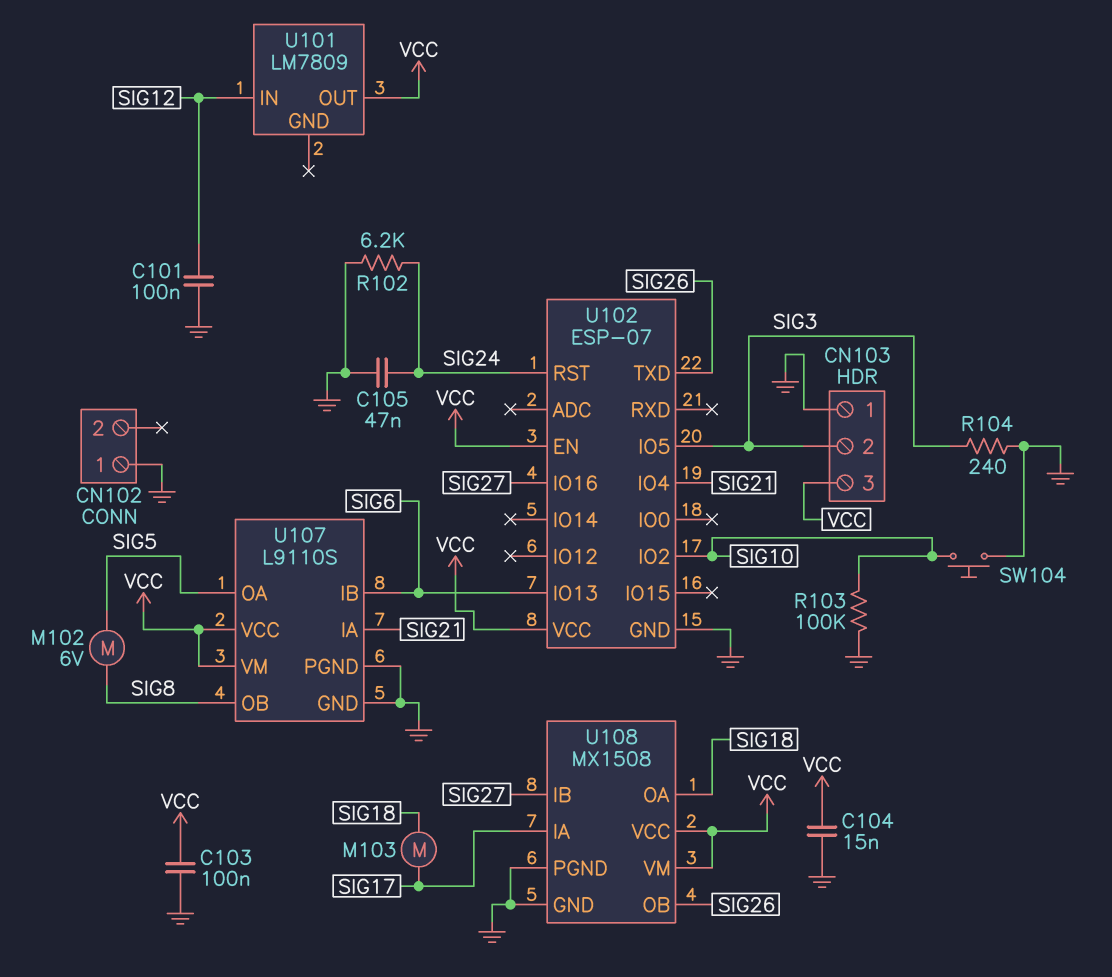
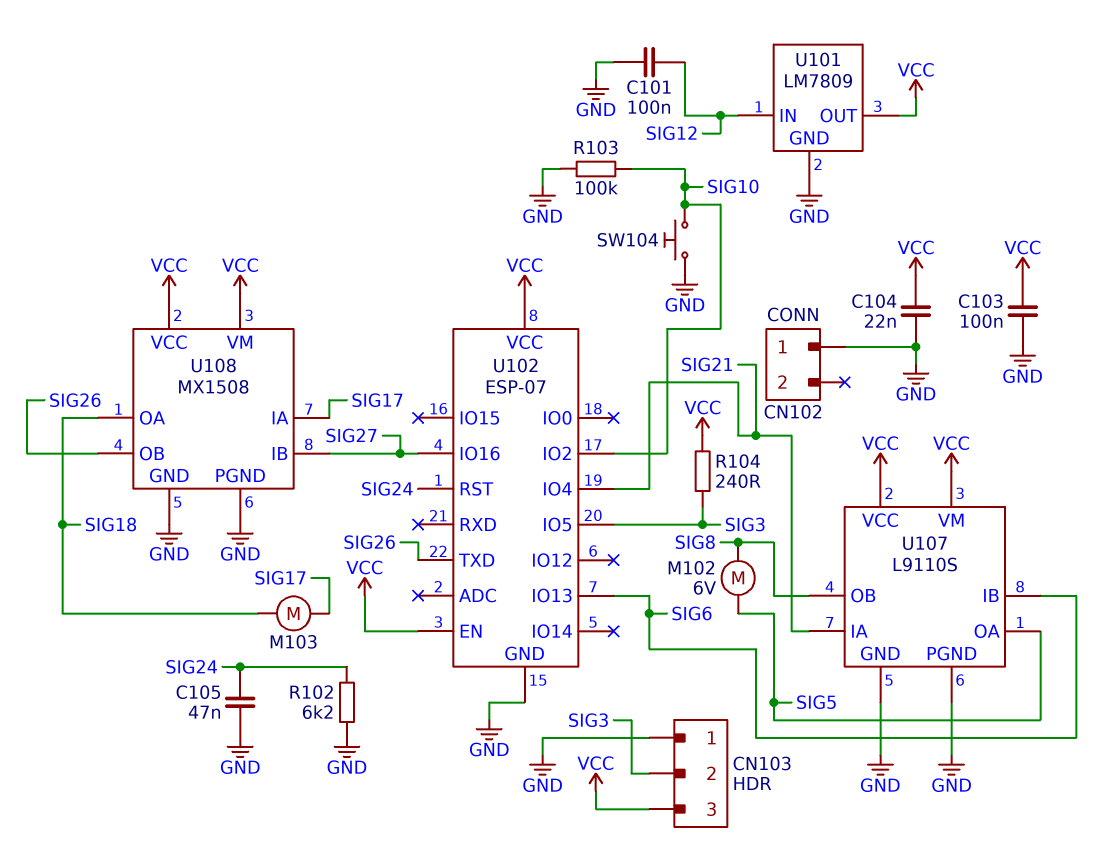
C104: 15nF (GND, VCC) -> 22nF (GND, VCC)
R104: 240 (GND, SIG3) -> 240 (SIG3, VCC)
U101 pin GND: none -> GND

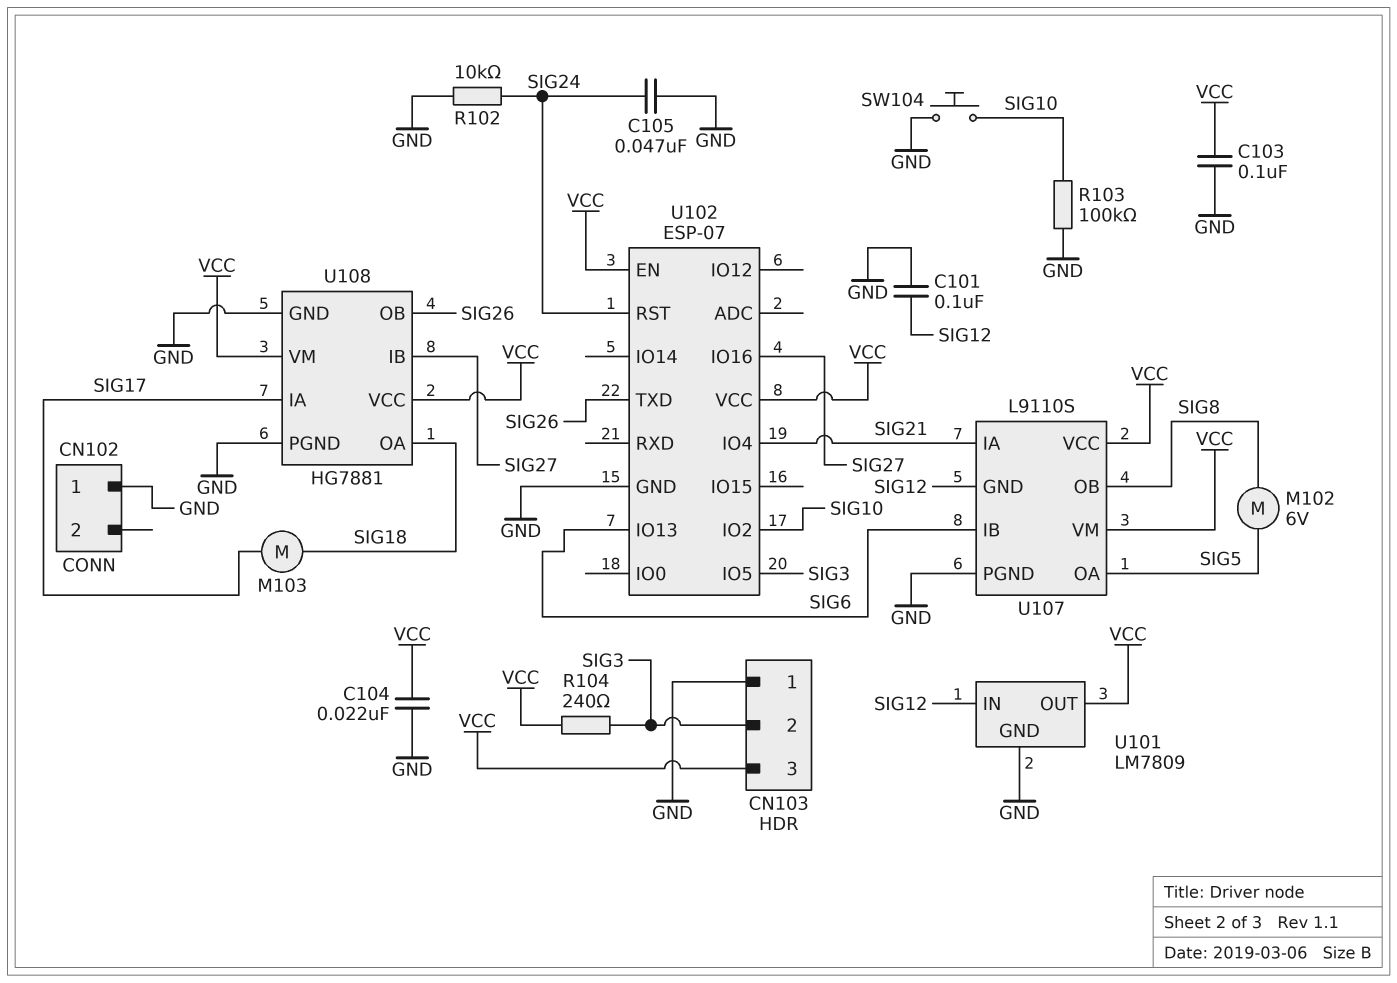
R102: 6.2k (GND, SIG24) -> 10k (GND, SIG24)
U107 pin GND: GND -> SIG12
U108: MX1508 -> HG7881

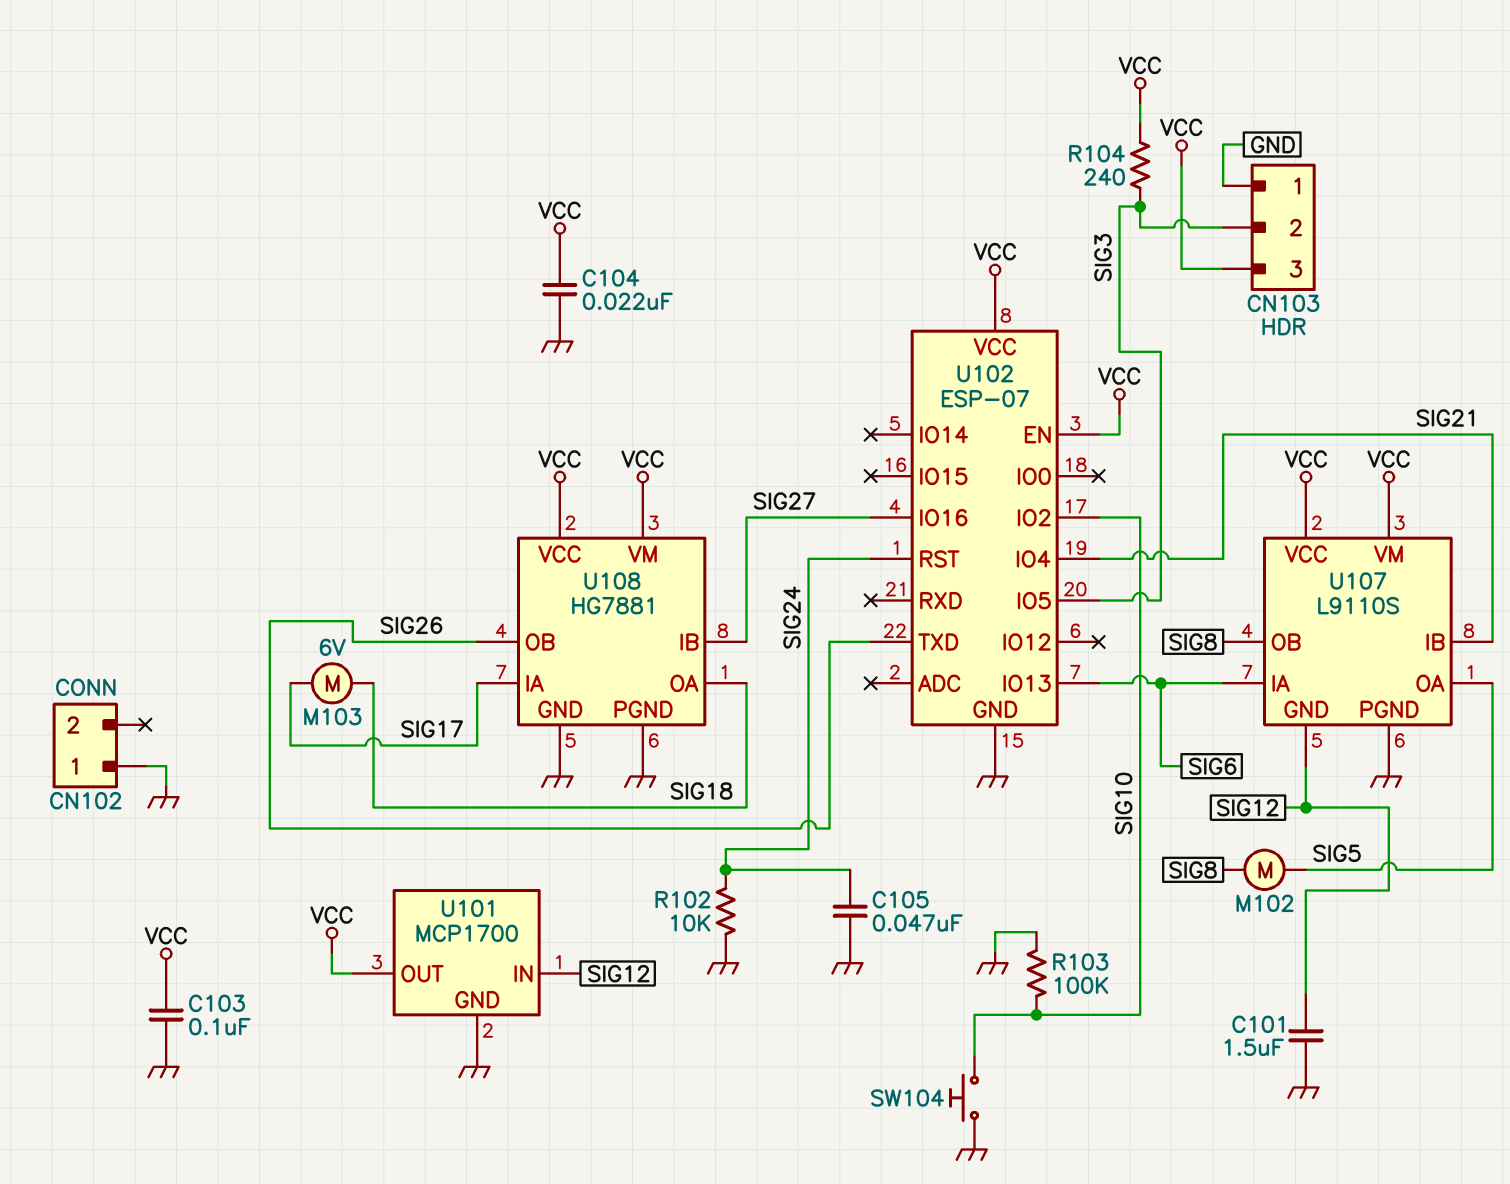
C101: 100nF (GND, SIG12) -> 1.5uF (GND, SIG12)
M102: motor 6V (SIG5, SIG8) -> motor (SIG5, SIG8)
M103: motor (SIG17, SIG18) -> motor 6V (SIG17, SIG18)
U101: LM7809 -> MCP1700
U107 pin IA: SIG21 -> SIG6
U107 pin IB: SIG6 -> SIG21

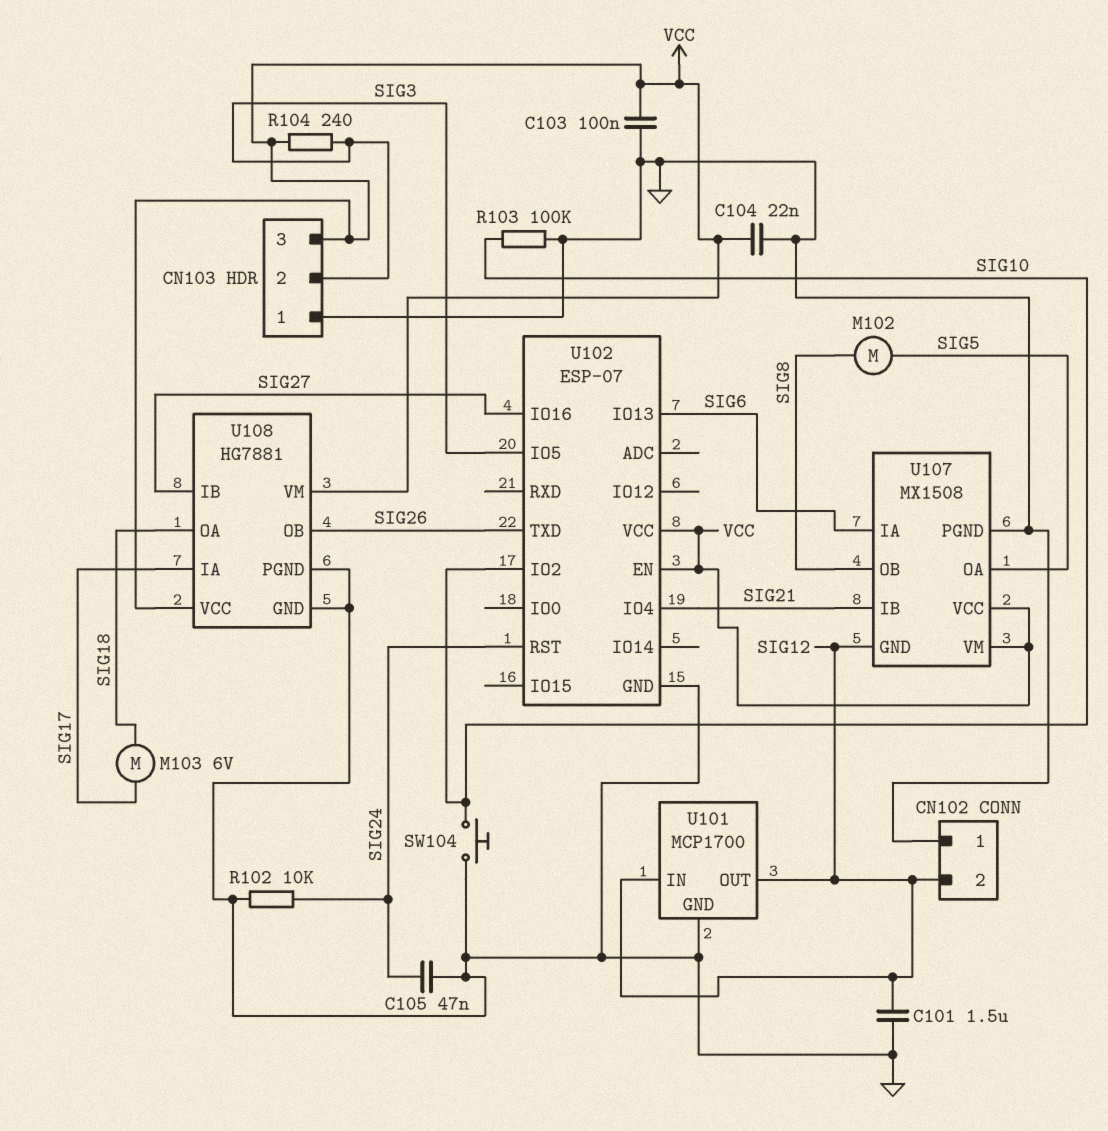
CN102 pin 2: none -> SIG12
U101 pin OUT: VCC -> SIG12
U107: L9110S -> MX1508

